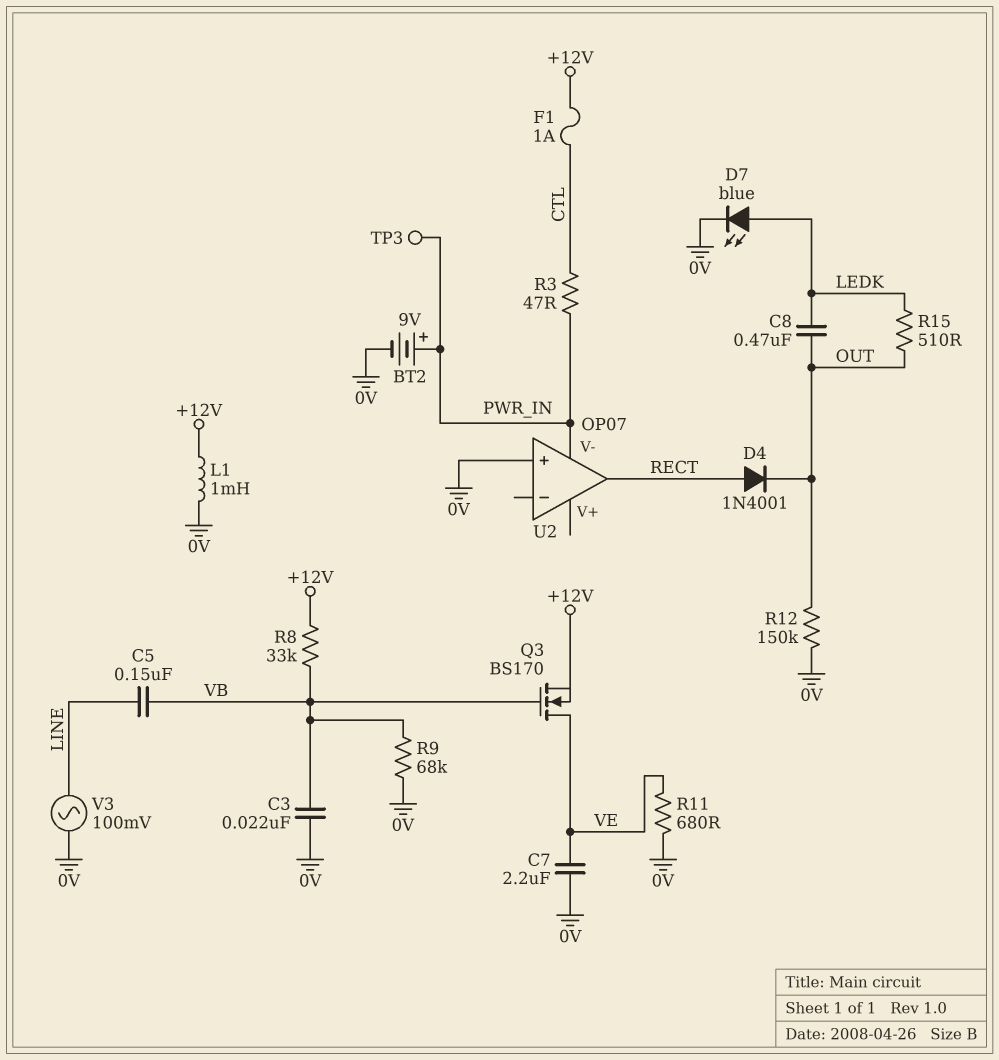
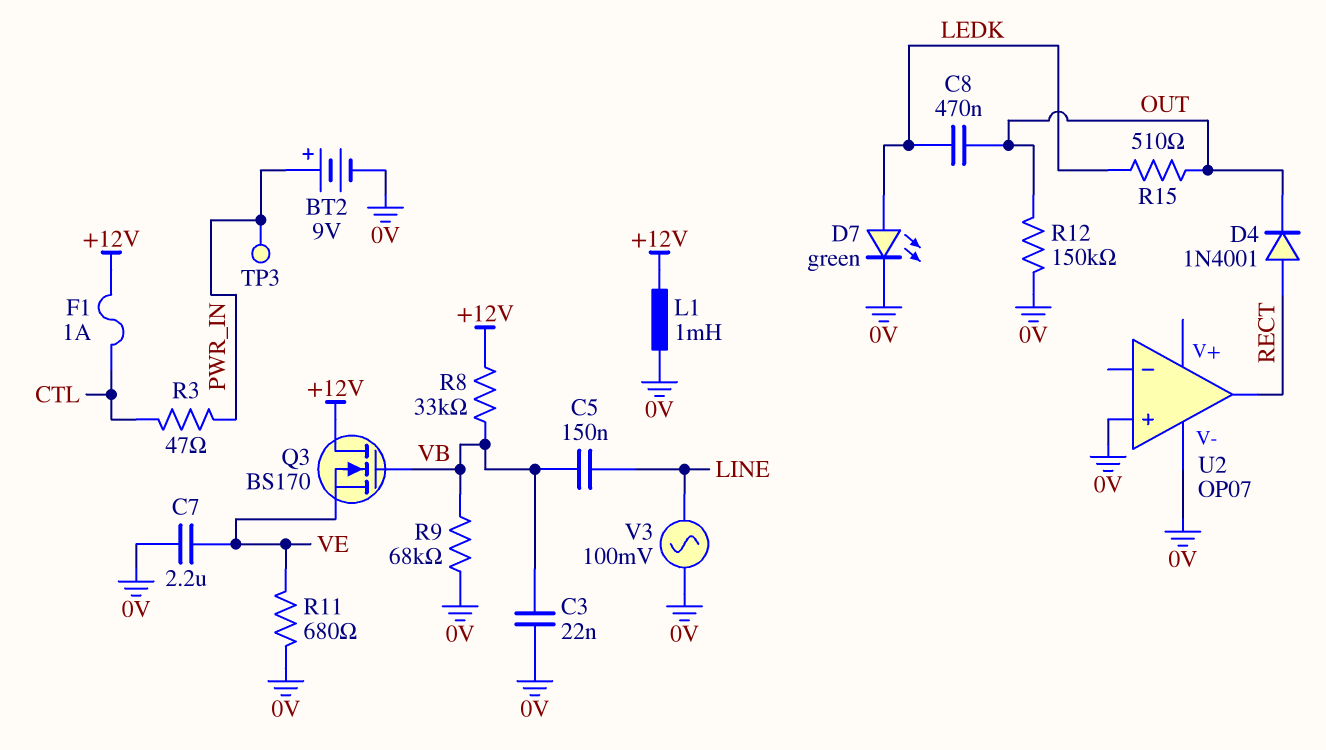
D7: LED blue (A LEDK, K 0V) -> LED green (A LEDK, K 0V)
Q3: NMOS BS170 (G VB, D VE, S +12V) -> NMOS BS170 (G VB, D +12V, S VE)
U2 pin V-: PWR_IN -> 0V

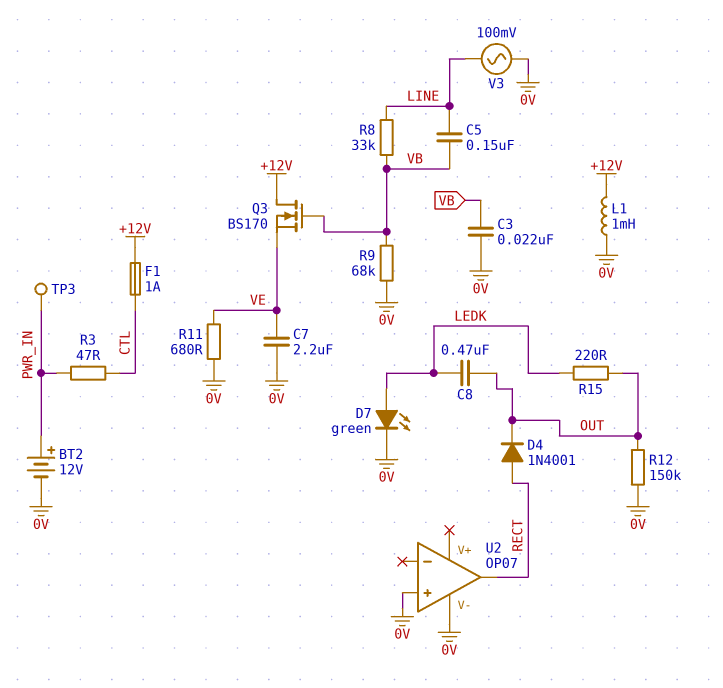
BT2: 9V (plus PWR_IN, minus 0V) -> 12V (plus PWR_IN, minus 0V)
R8: 33k (+12V, VB) -> 33k (LINE, VB)
R15: 510 (LEDK, OUT) -> 220 (LEDK, OUT)

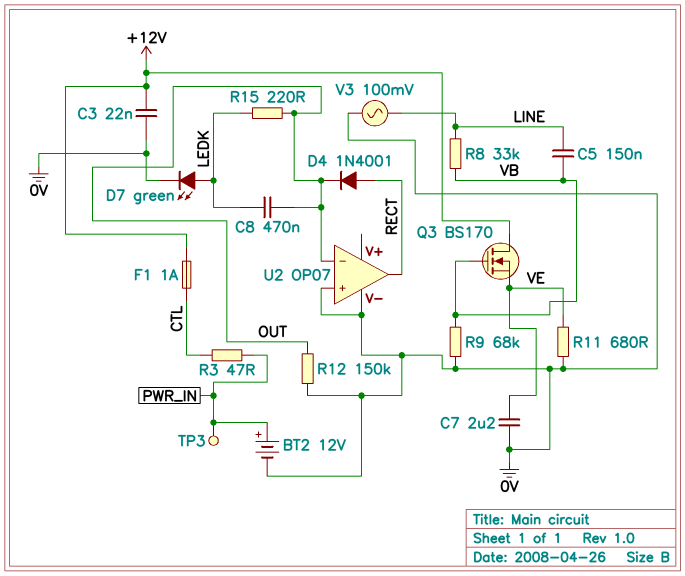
C3: 22nF (0V, VB) -> 22nF (+12V, 0V)
L1: 1mH (+12V, 0V) -> none
U2 pin in-: none -> OUT

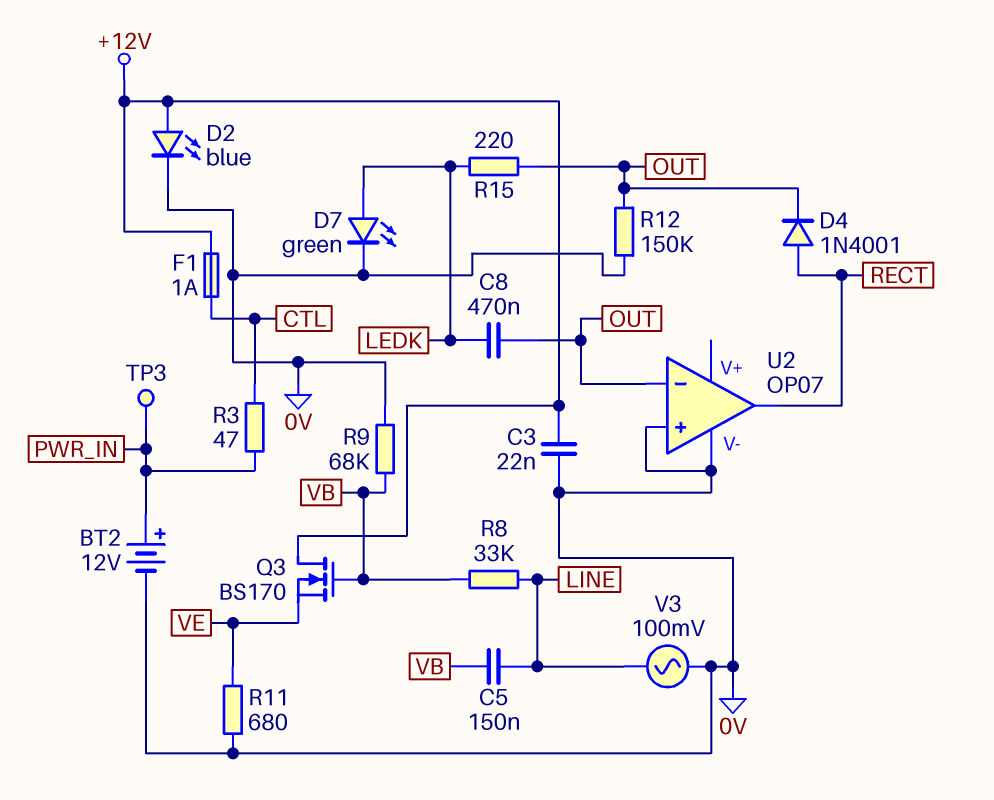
C7: 2.2uF (0V, VE) -> none
D2: none -> LED blue (A +12V, K 0V)

